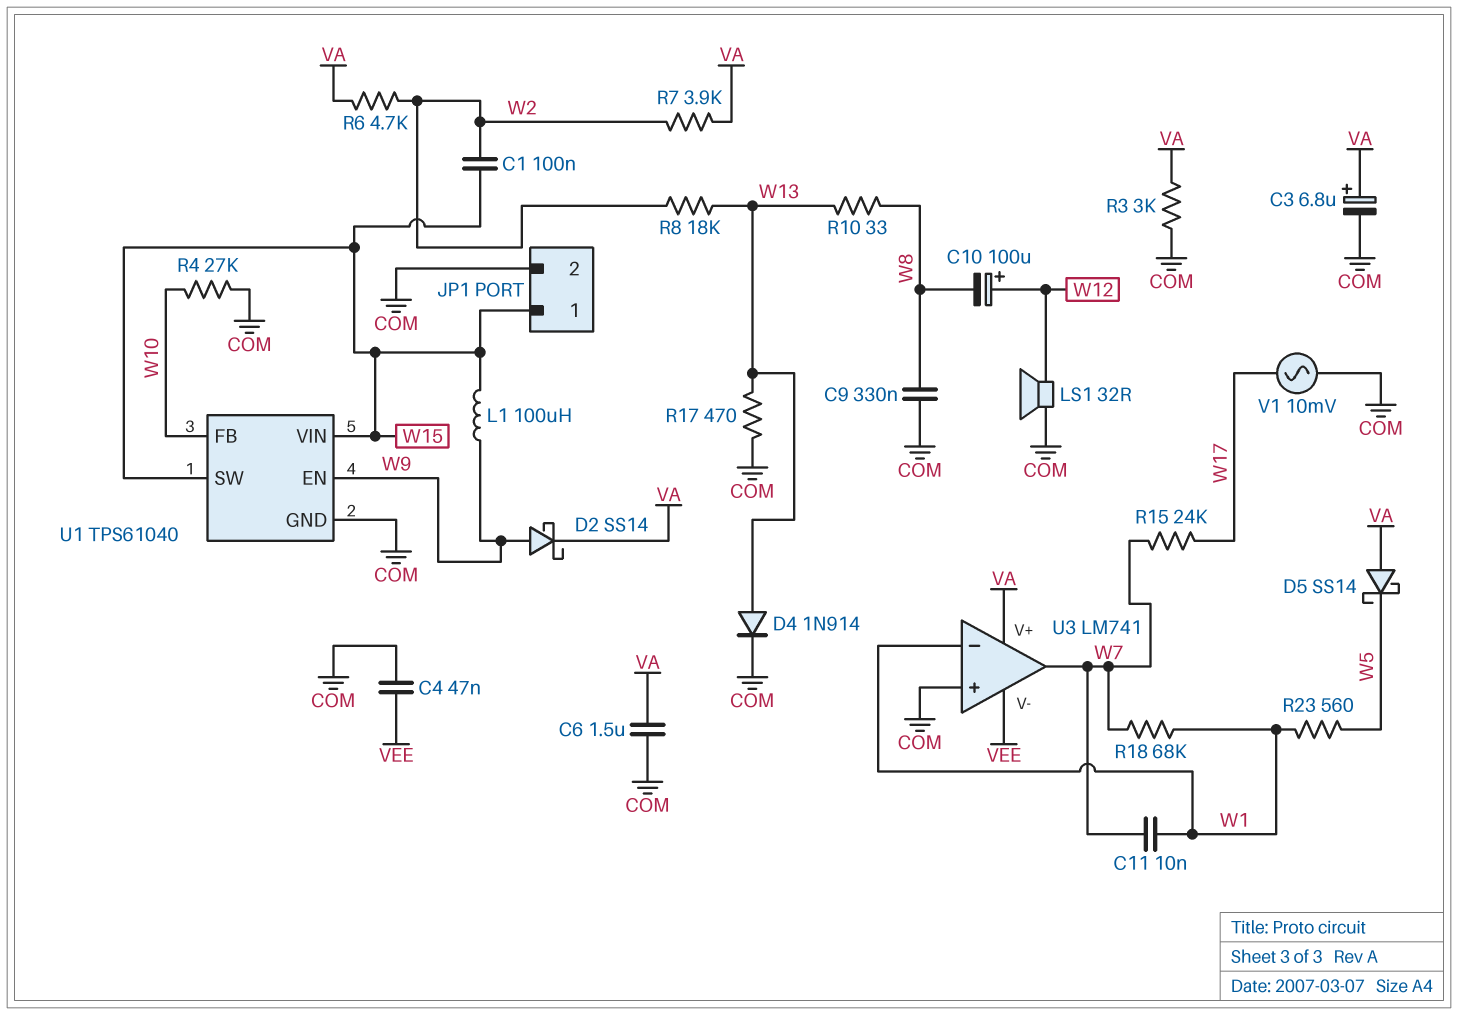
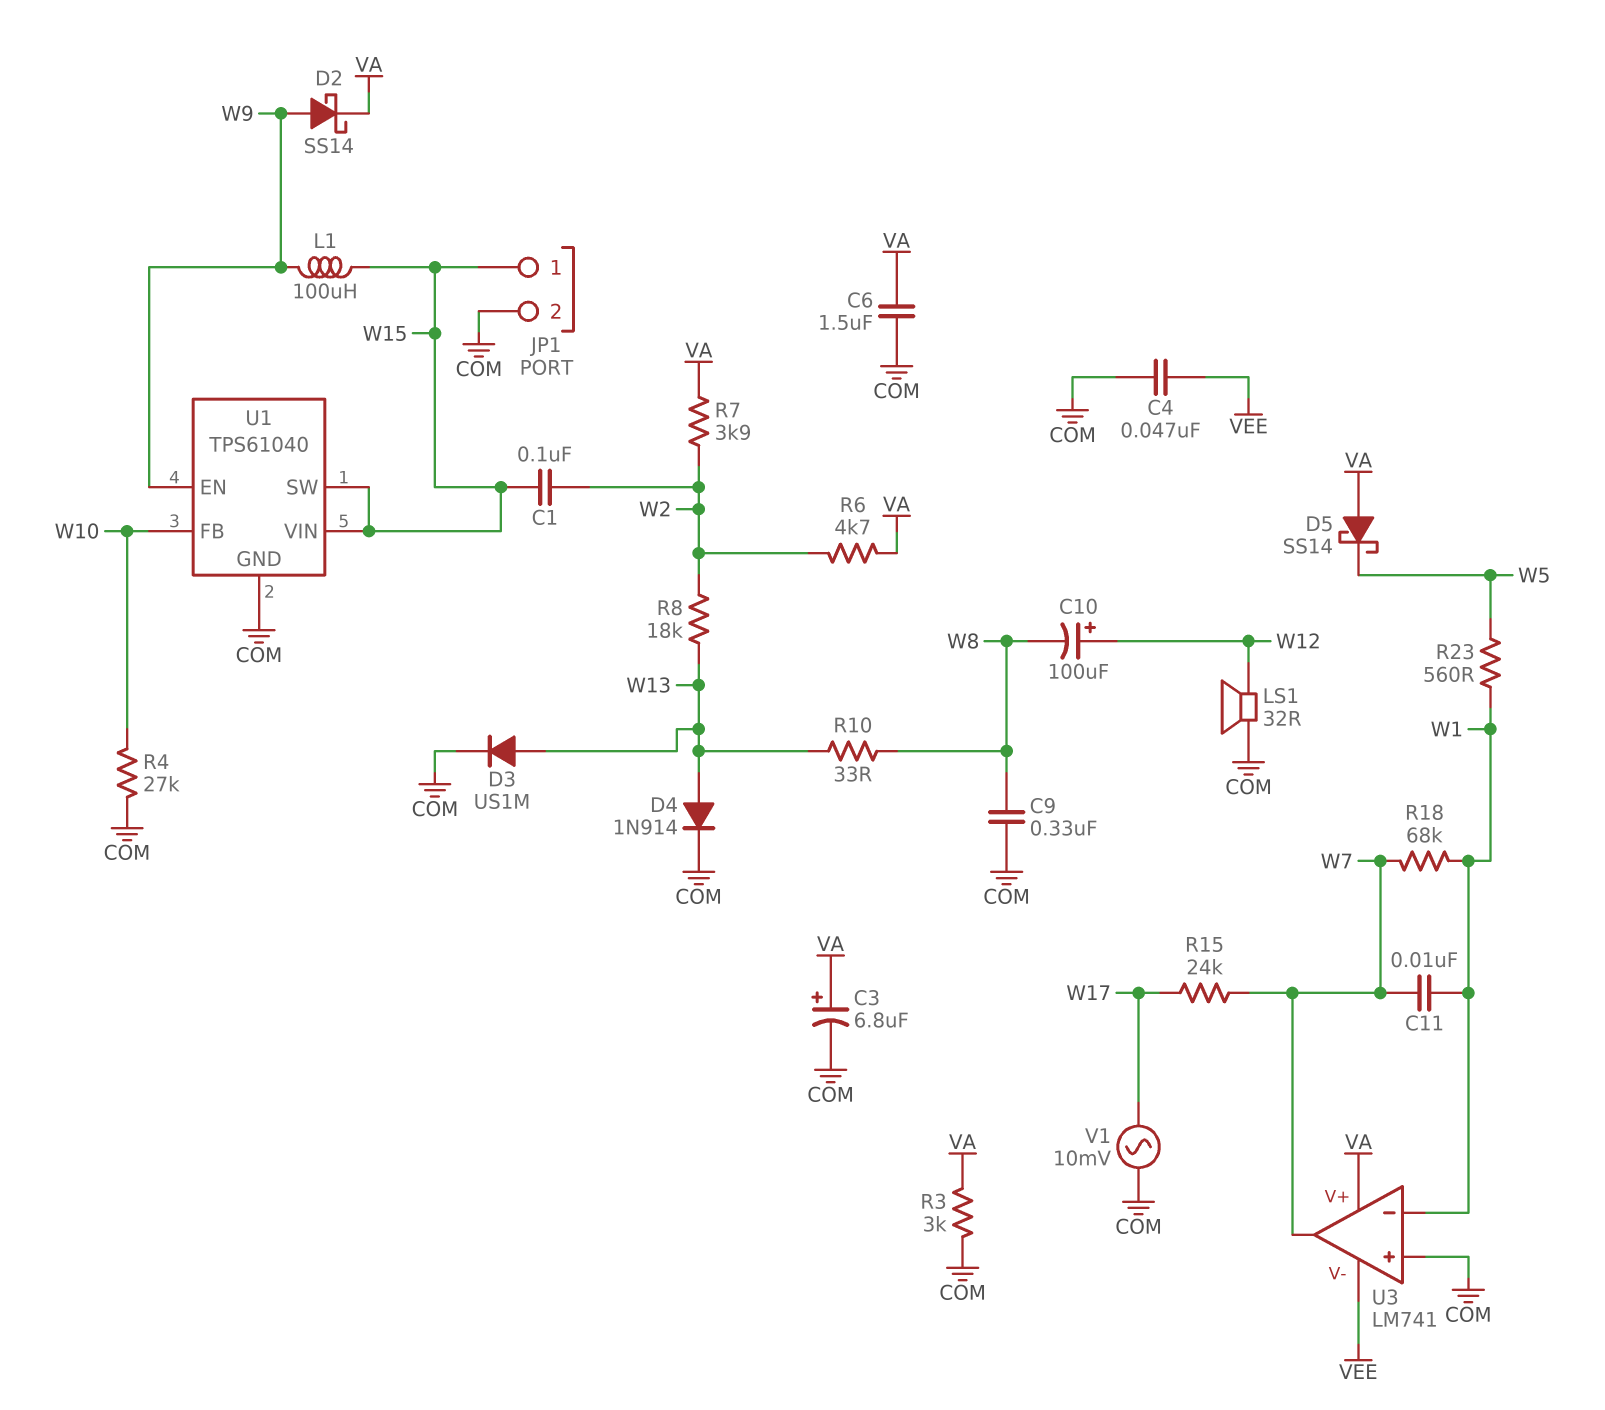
D3: none -> diode US1M (A W13, K COM)
R17: 470 (COM, W13) -> none

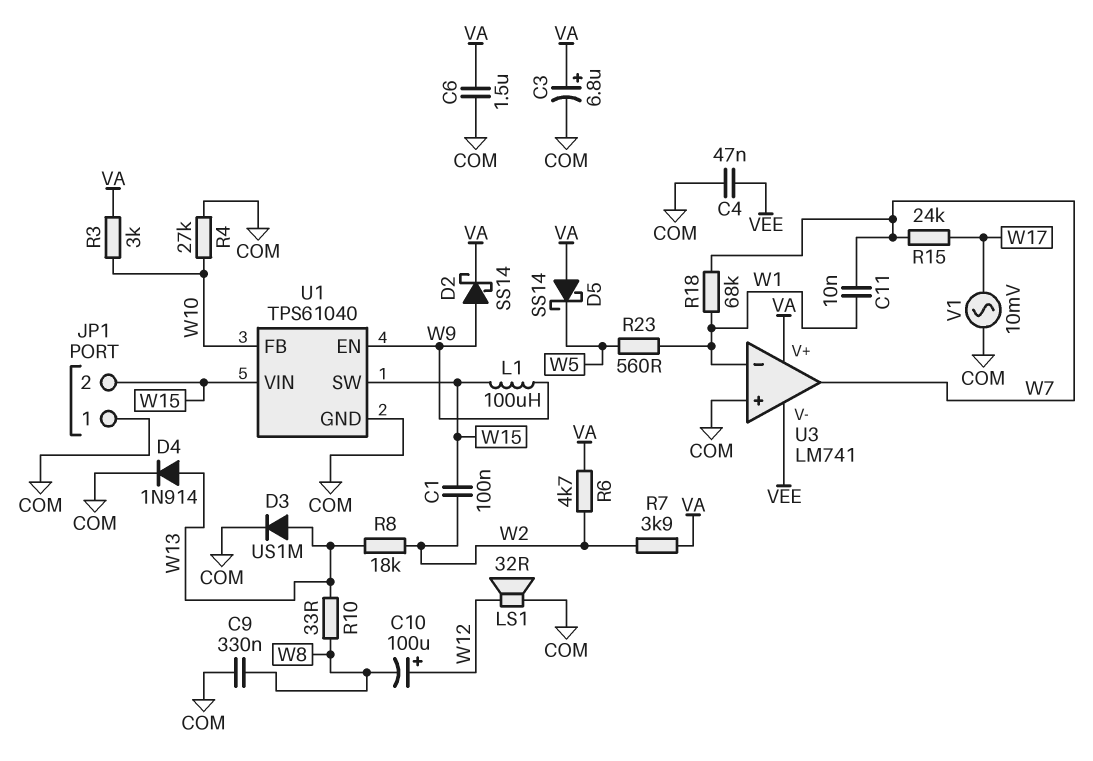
JP1 pin 1: W15 -> COM
JP1 pin 2: COM -> W15
R3: 3k (COM, VA) -> 3k (VA, W10)

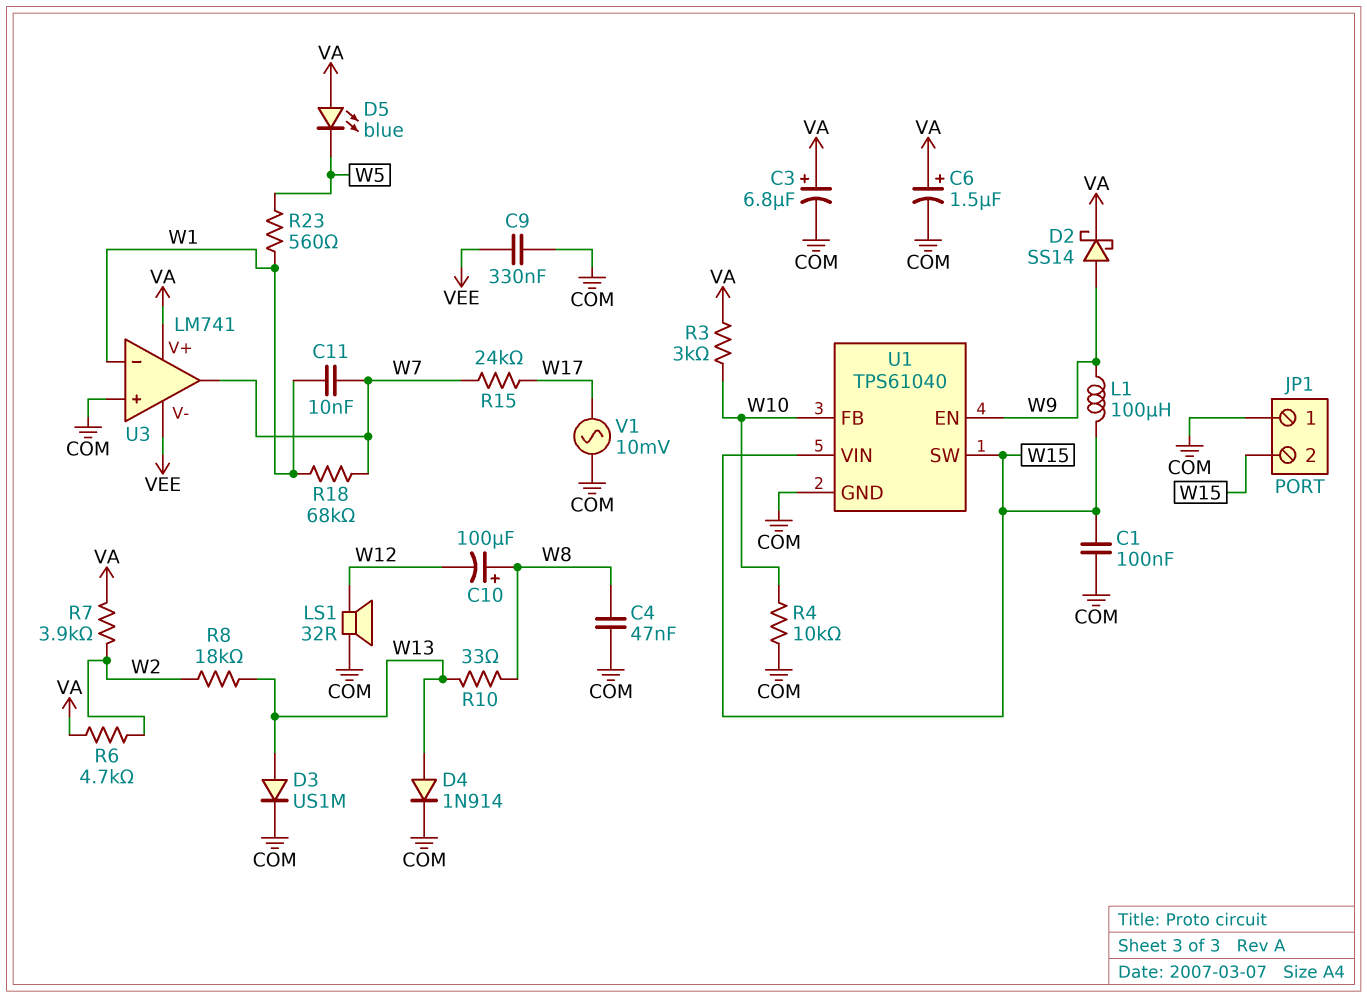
C1: 100nF (W2, W15) -> 100nF (COM, W15)
C4: 47nF (COM, VEE) -> 47nF (COM, W8)
C6: 1.5uF (COM, VA) -> 1.5uF (plus VA, minus COM)
C9: 330nF (COM, W8) -> 330nF (COM, VEE)
C10: 100uF (plus W12, minus W8) -> 100uF (plus W8, minus W12)
D5: schottky SS14 (A VA, K W5) -> LED blue (A VA, K W5)
R4: 27k (COM, W10) -> 10k (COM, W10)

